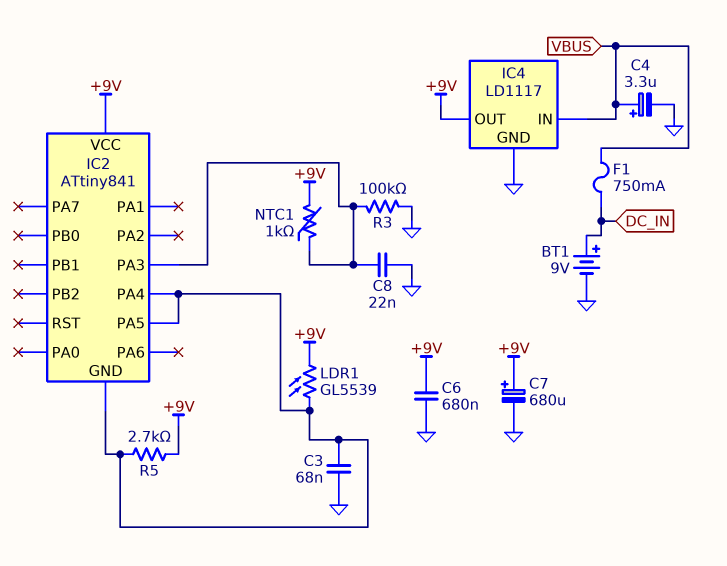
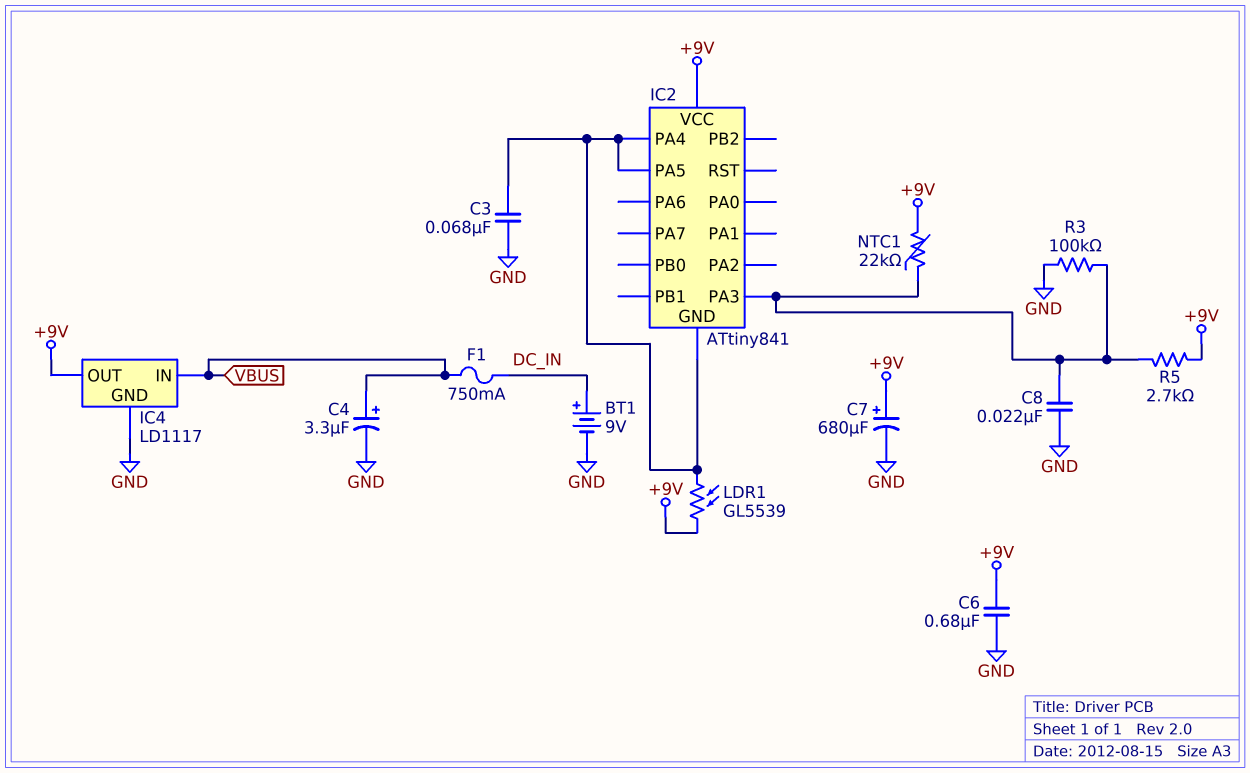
NTC1: 1k (+9V, IC2/PA3) -> 22k (+9V, IC2/PA3)
R5: 2.7k (+9V, IC2/GND) -> 2.7k (+9V, IC2/PA3)

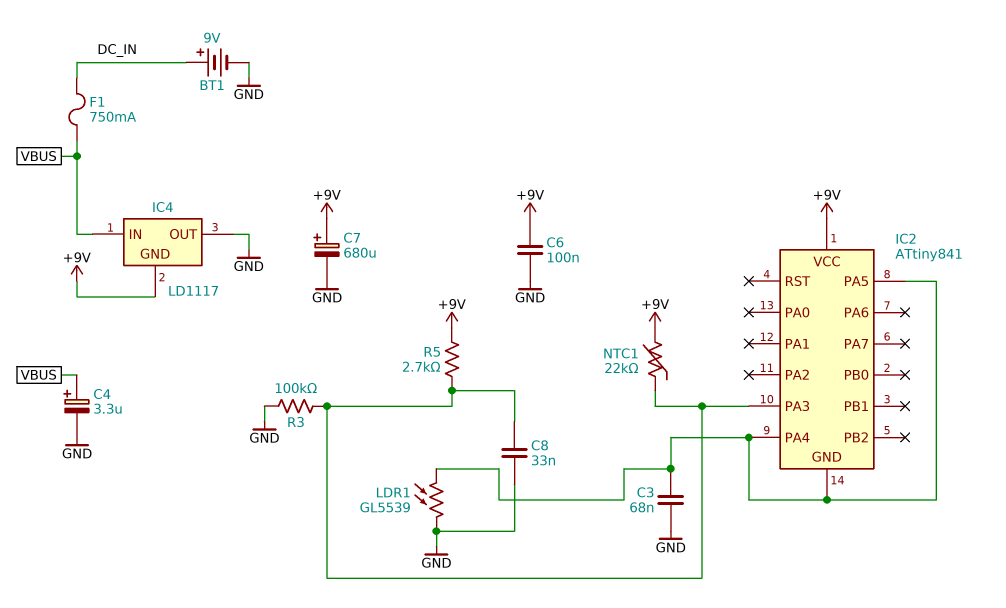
C6: 680nF (+9V, GND) -> 100nF (+9V, GND)
C8: 22nF (GND, IC2/PA3) -> 33nF (GND, IC2/PA3)
IC4 pin GND: GND -> +9V
IC4 pin OUT: +9V -> GND
LDR1: GL5539 (+9V, IC2/GND) -> GL5539 (GND, IC2/GND)

